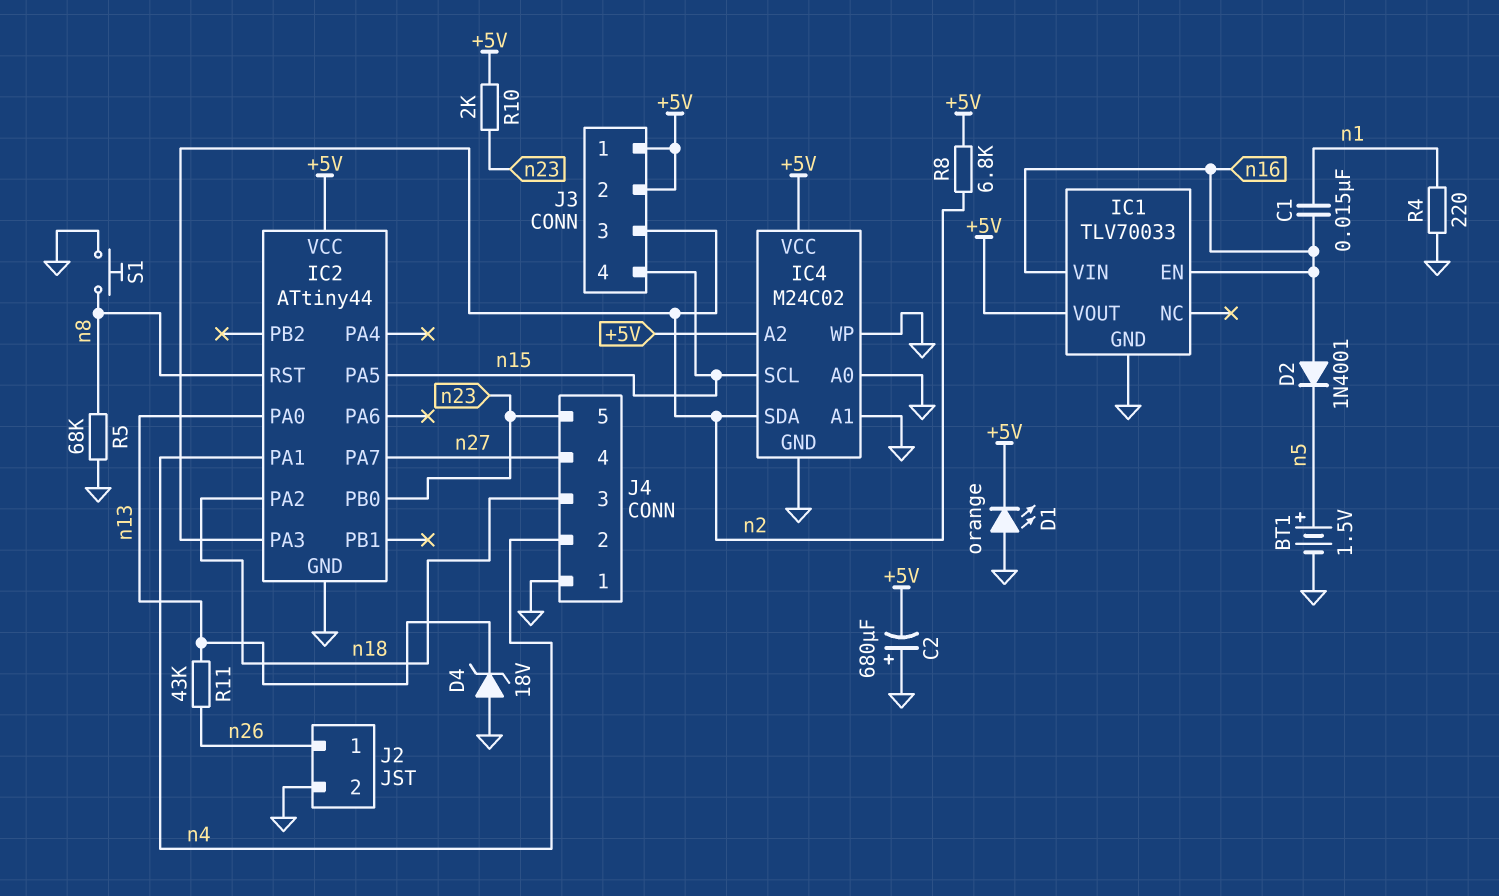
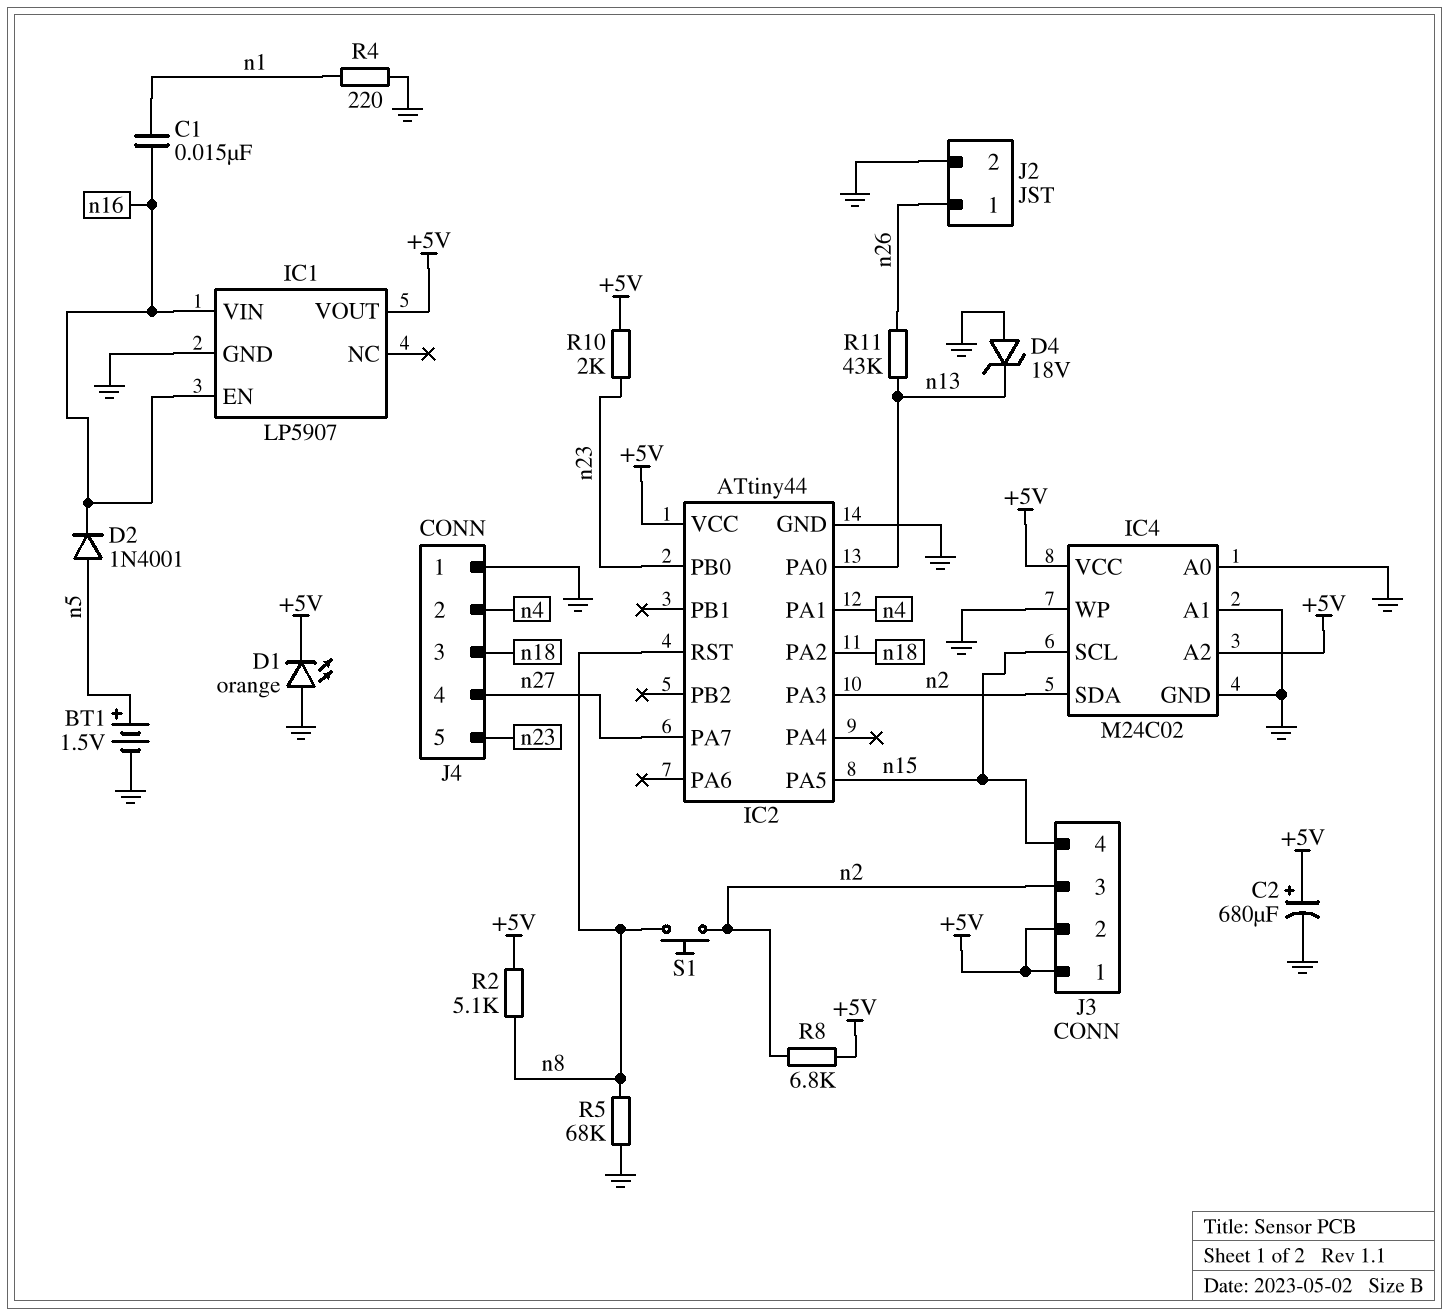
C2: 680uF (plus GND, minus +5V) -> 680uF (plus +5V, minus GND)
D2: diode 1N4001 (A n16, K n5) -> diode 1N4001 (A n5, K n16)
IC1: TLV70033 -> LP5907
R2: none -> 5.1k (+5V, n8)
S1: button (GND, n8) -> button (n2, n8)

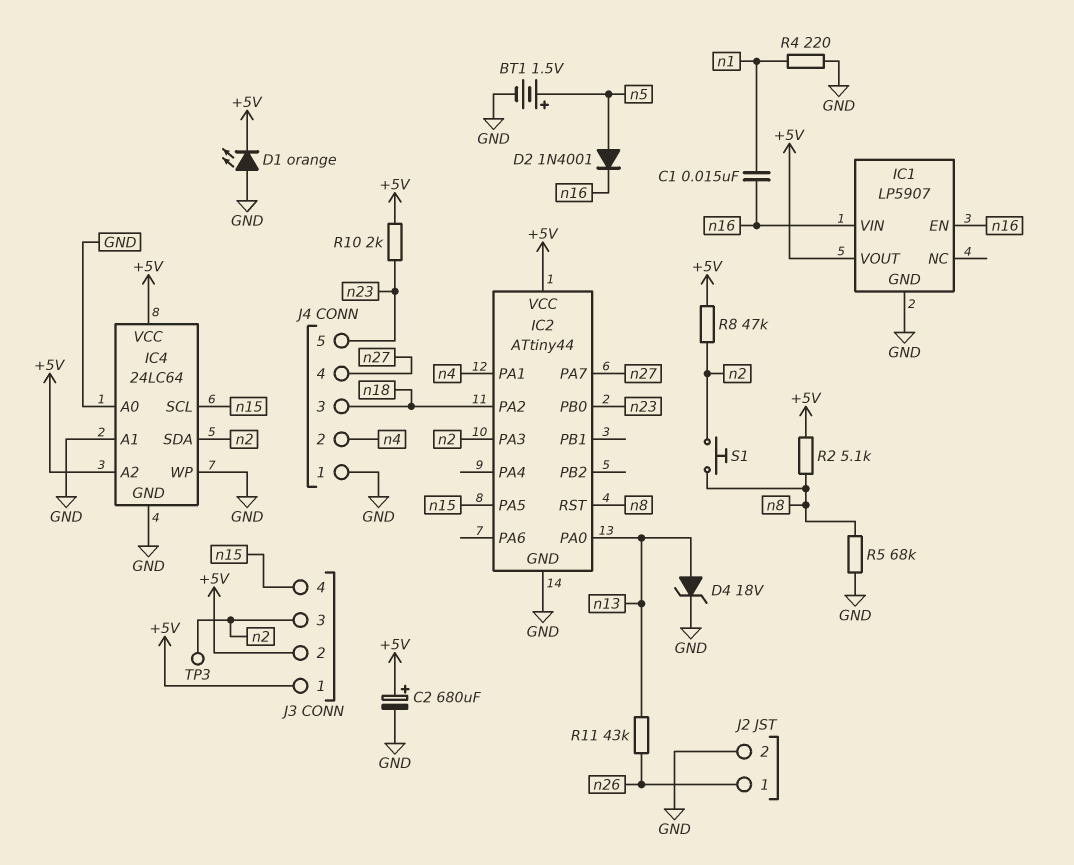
D4: zener 18V (A GND, K n13) -> zener 18V (A n13, K GND)
IC4: M24C02 -> 24LC64
R8: 6.8k (+5V, n2) -> 47k (+5V, n2)
TP3: none -> test point (n2)

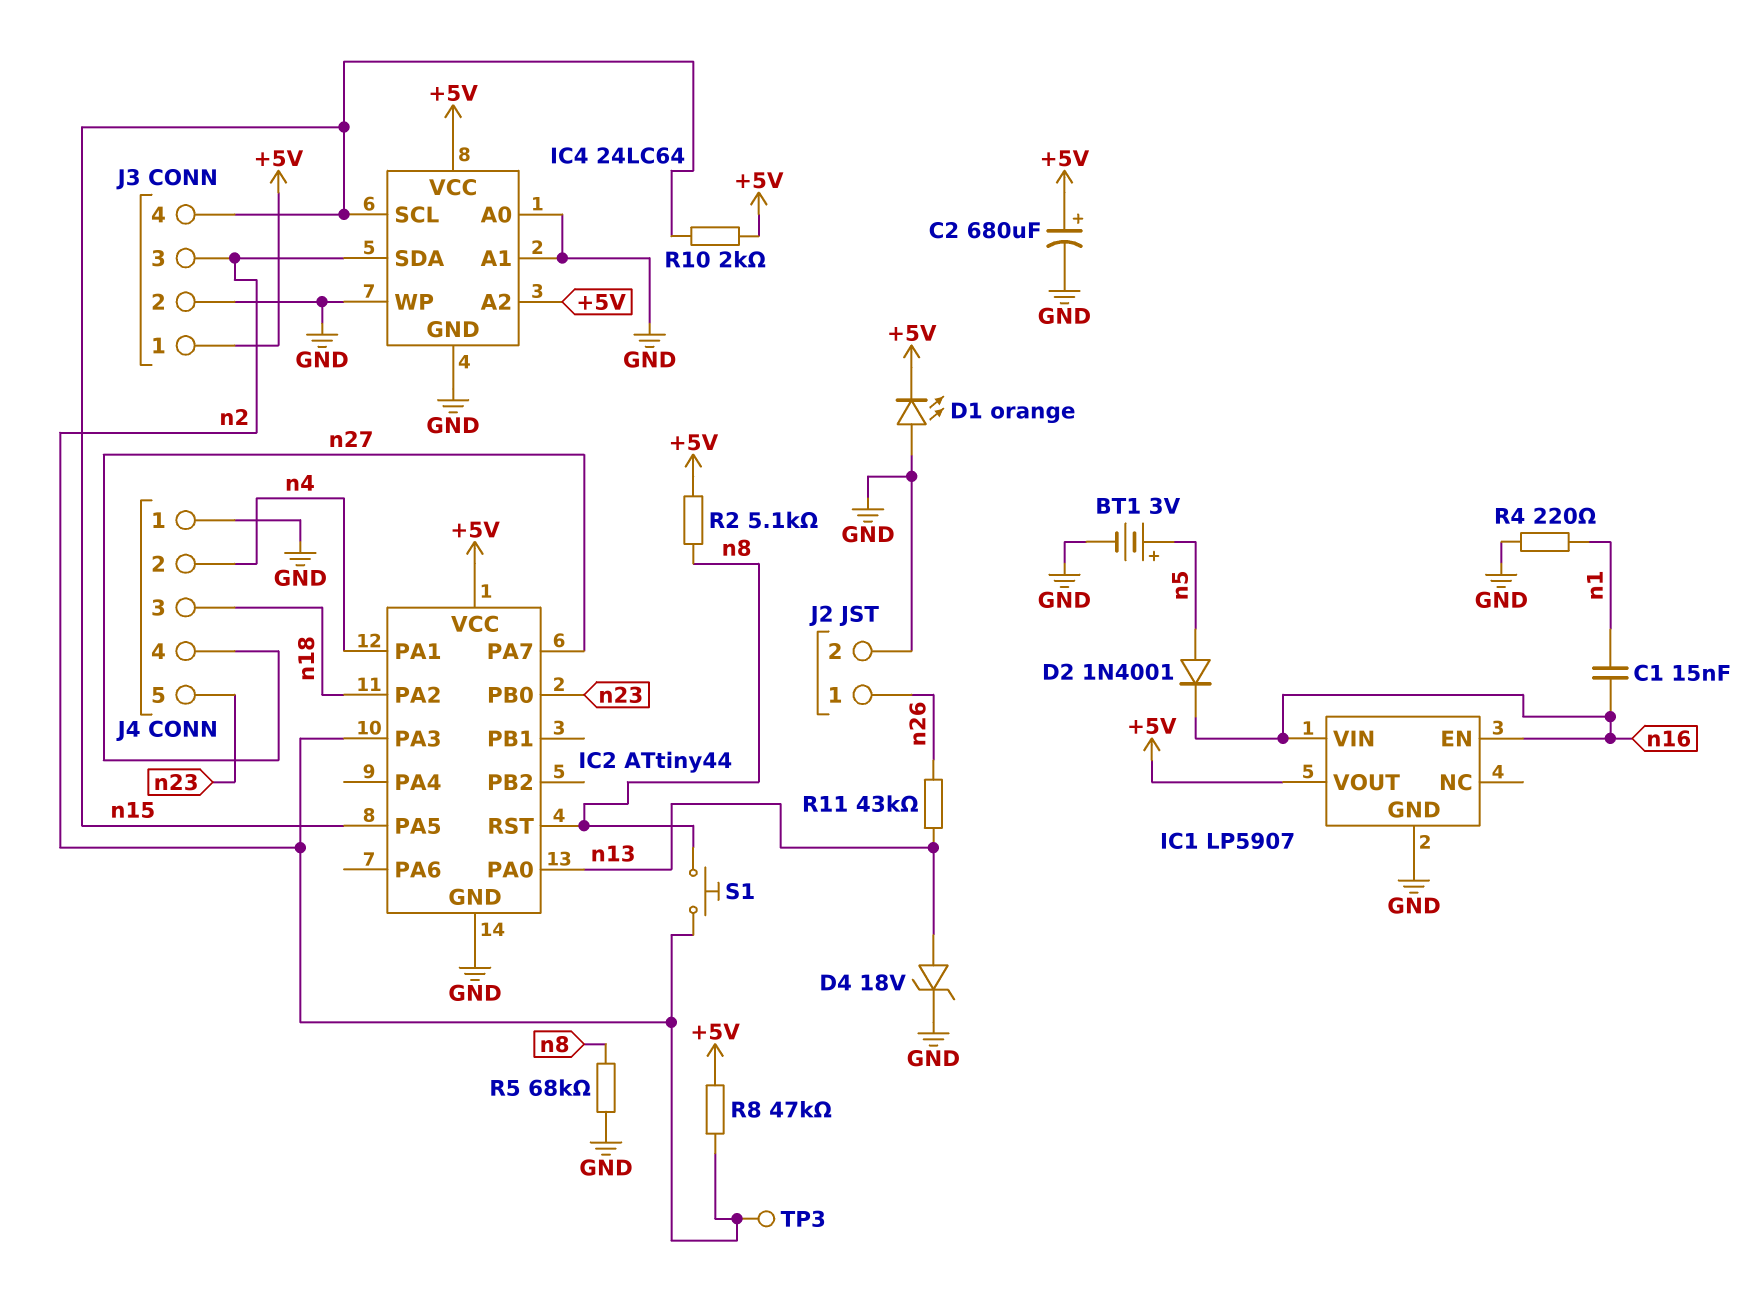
BT1: 1.5V (plus n5, minus GND) -> 3V (plus n5, minus GND)
J3 pin 2: +5V -> GND
R10: 2k (+5V, n23) -> 2k (+5V, n15)

